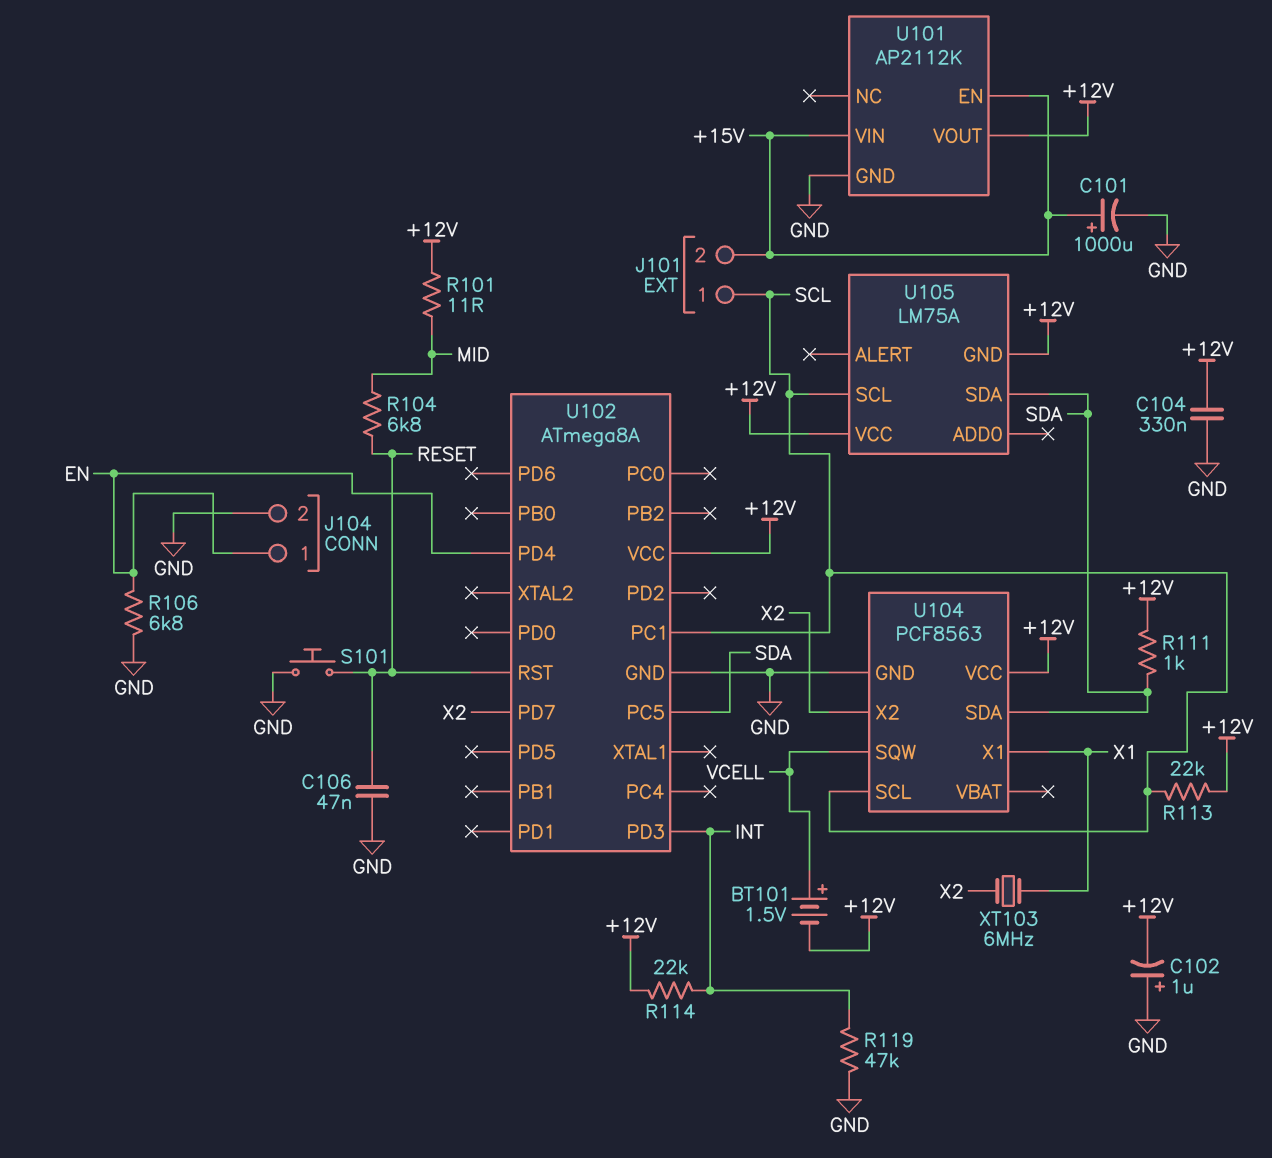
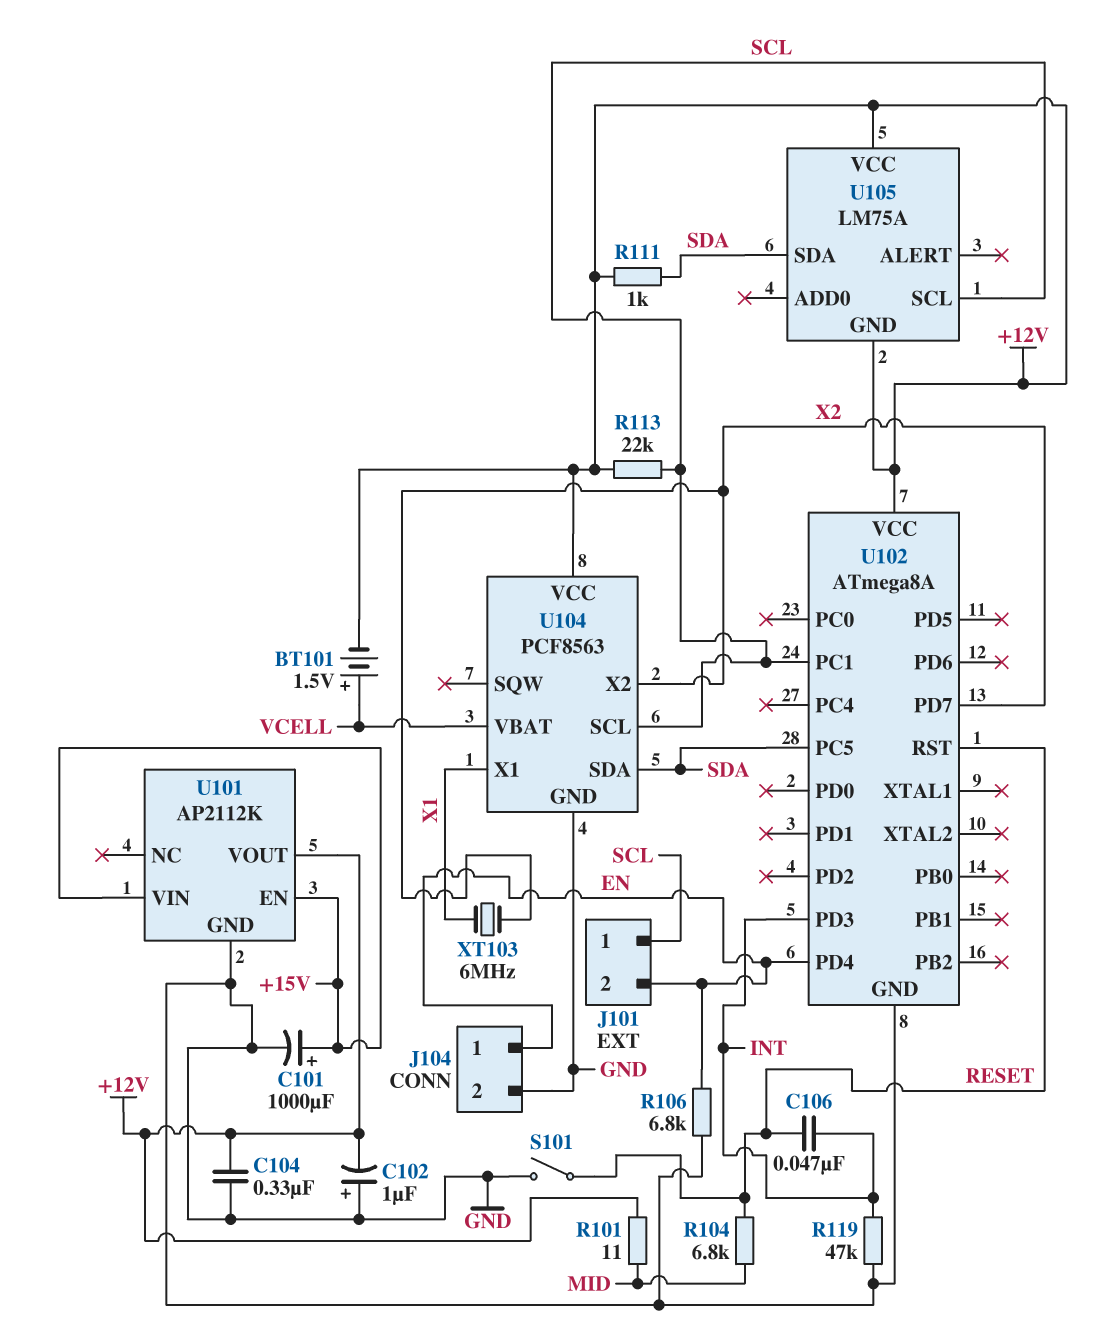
C106: 47nF (GND, RESET) -> 47nF (INT, RESET)
J101 pin 2: +15V -> EN
R114: 22k (+12V, INT) -> none
S101: button (GND, RESET) -> switch (GND, RESET)
U104 pin SQW: VCELL -> none
U104 pin VBAT: none -> VCELL

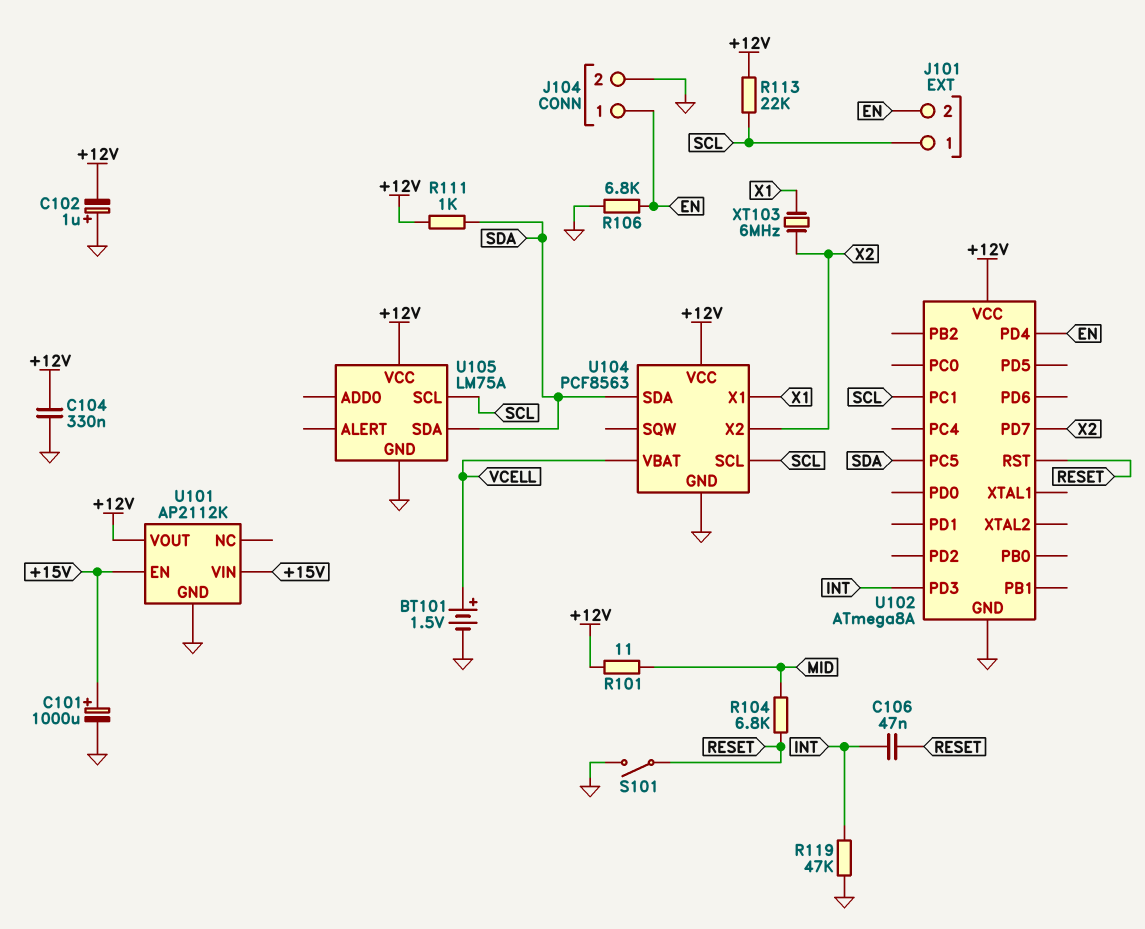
BT101: 1.5V (plus VCELL, minus +12V) -> 1.5V (plus VCELL, minus GND)
U105 pin GND: +12V -> GND

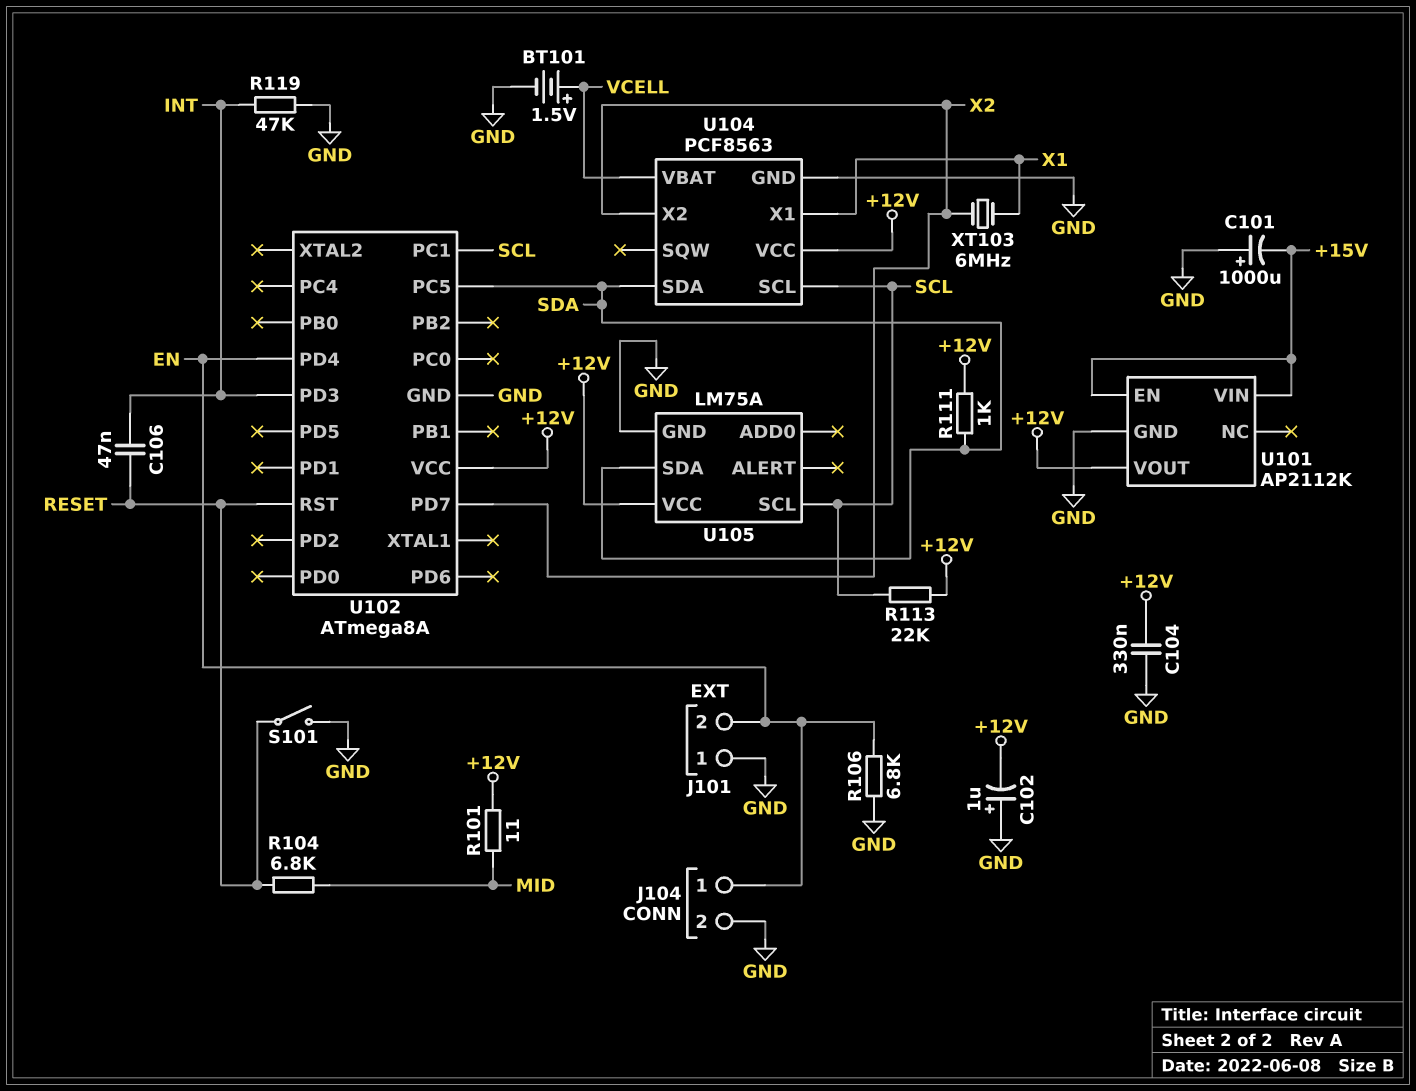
C101: 1000uF (plus +15V, minus GND) -> 1000uF (plus GND, minus +15V)
J101 pin 1: SCL -> GND

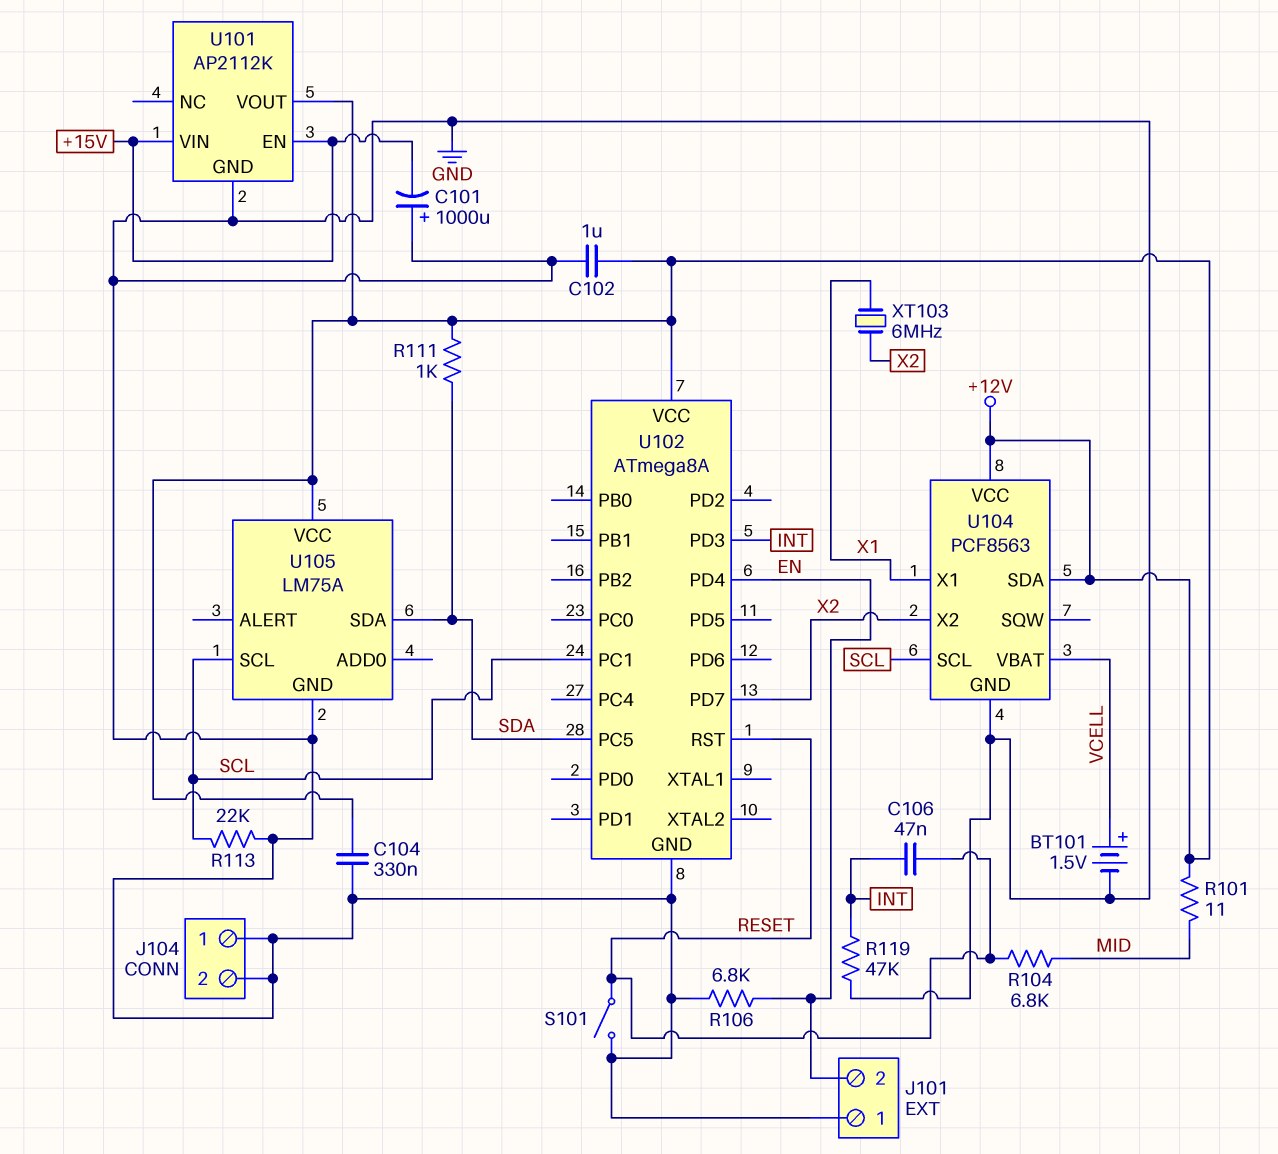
C102: 1uF (plus GND, minus +12V) -> 1uF (+12V, GND)
J104 pin 1: EN -> GND
R113: 22k (+12V, SCL) -> 22k (GND, SCL)
U104 pin SDA: SDA -> +12V

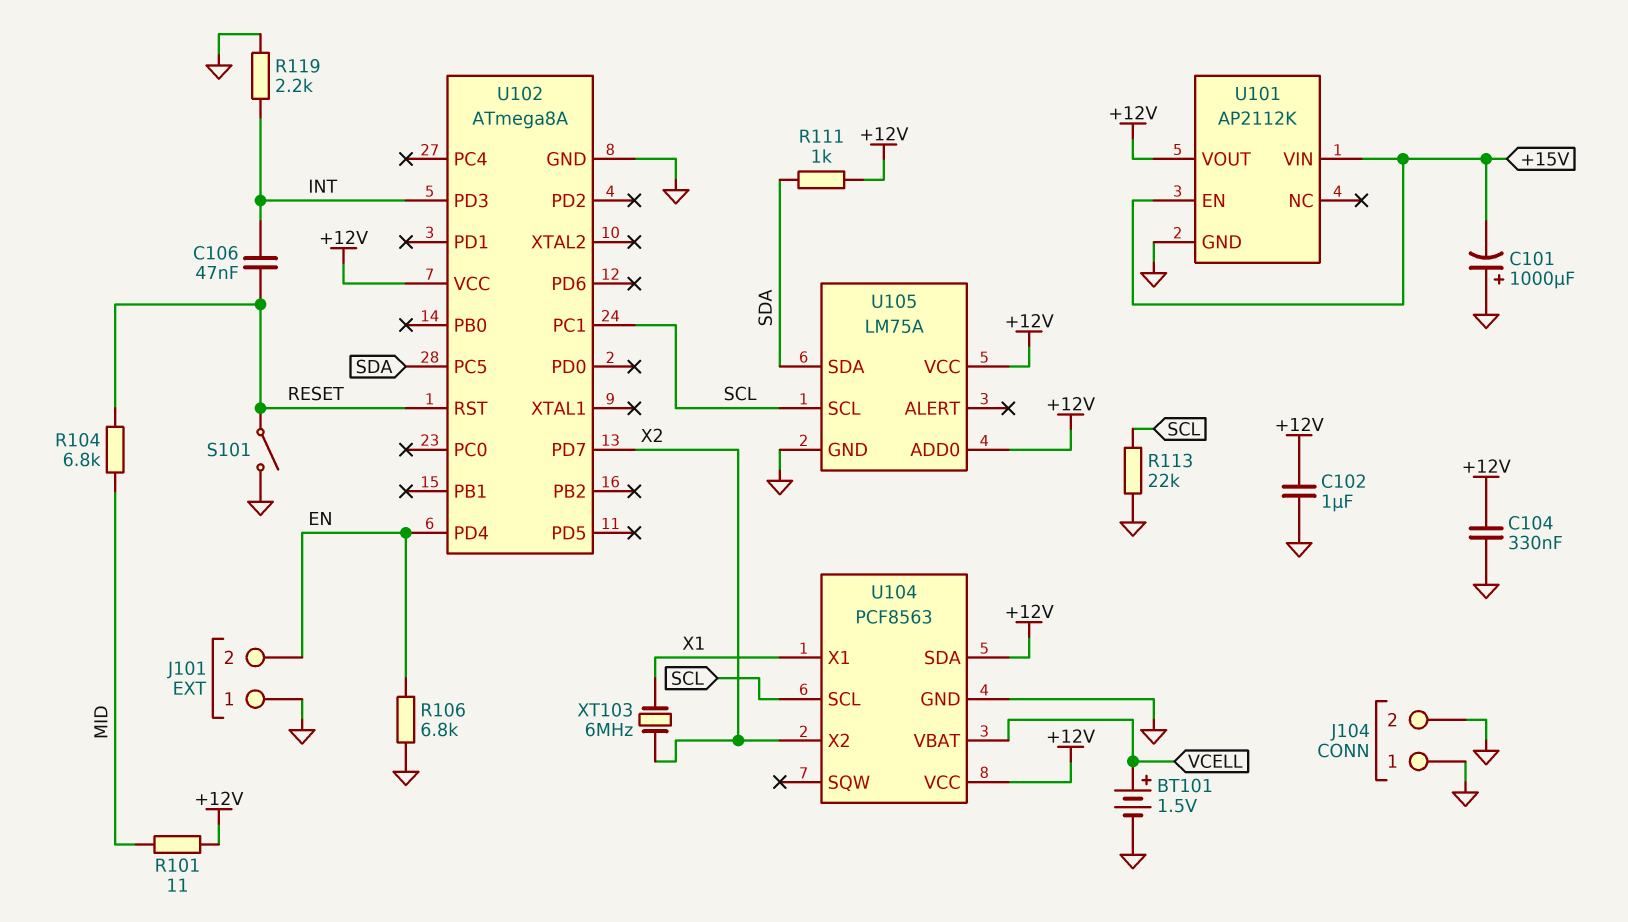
R119: 47k (GND, INT) -> 2.2k (GND, INT)
U105 pin ADD0: none -> +12V

